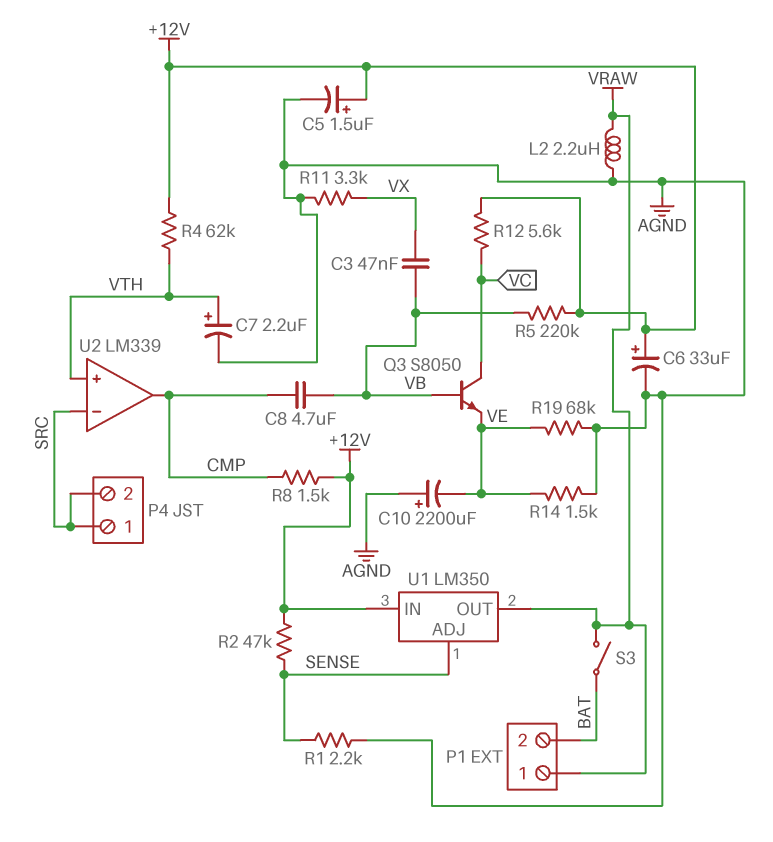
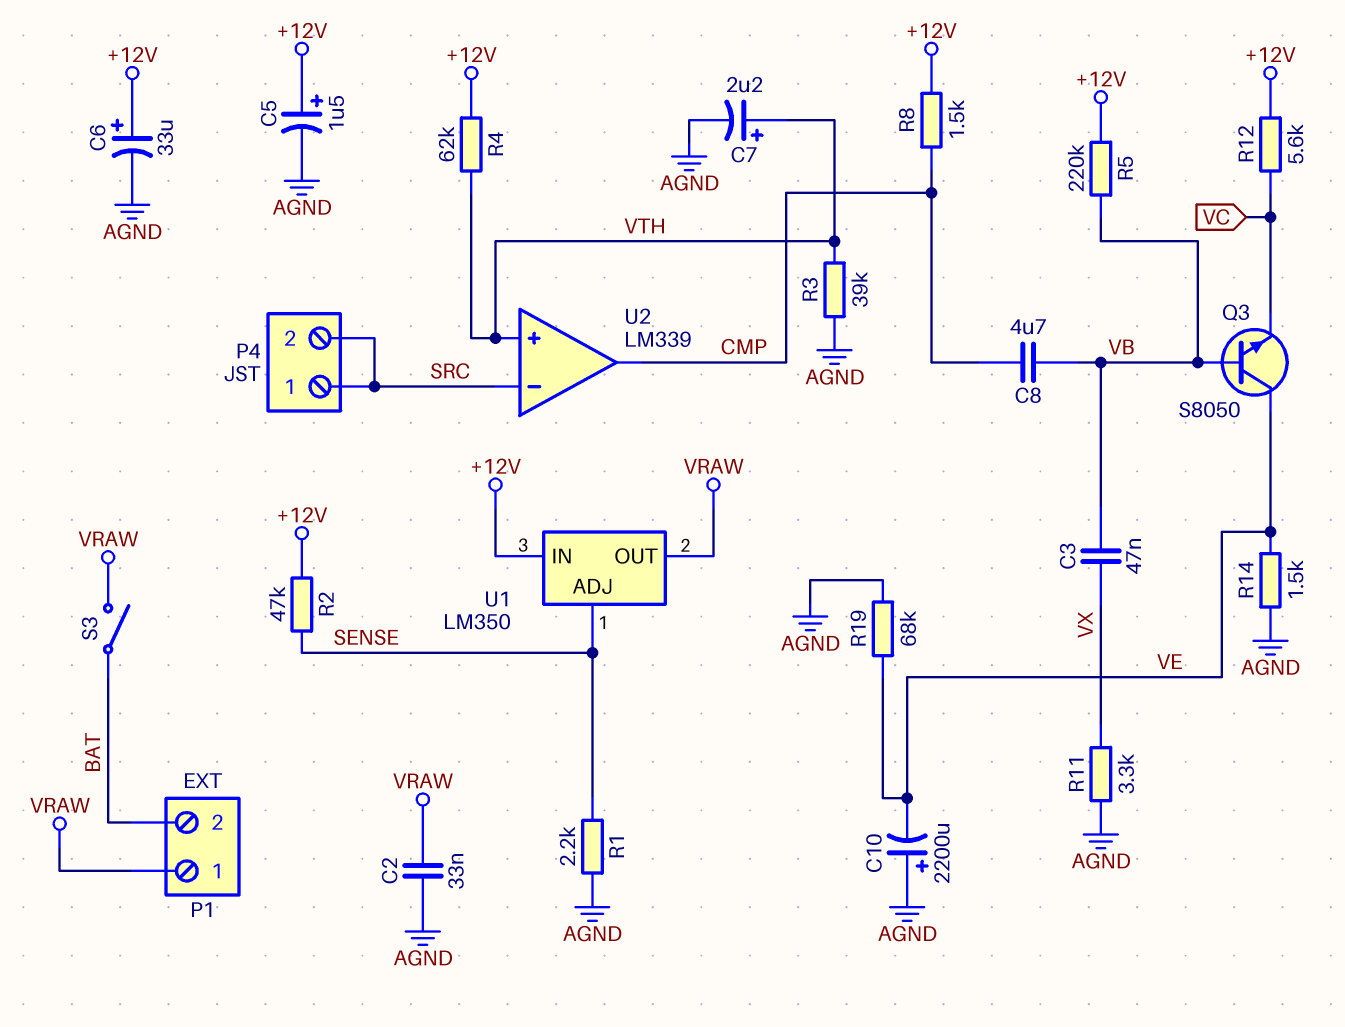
C2: none -> 33nF (AGND, VRAW)
L2: 2.2uH (AGND, VRAW) -> none
Q3: NPN S8050 (B VB, C VC, E VE) -> NPN S8050 (B VB, C VE, E VC)
R3: none -> 39k (AGND, VTH)

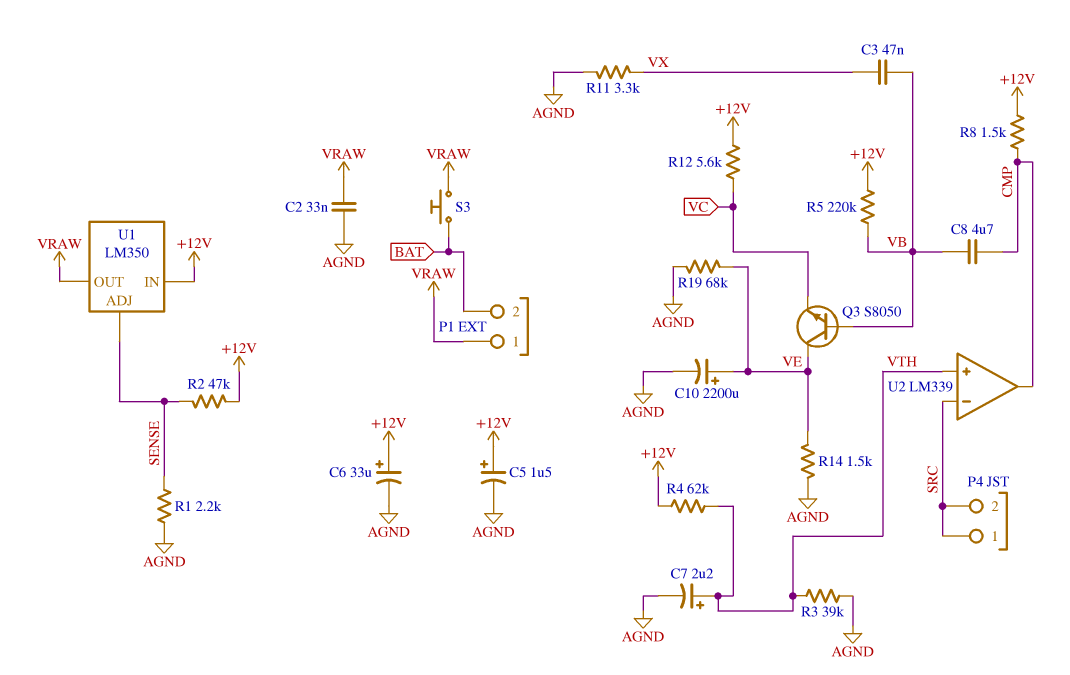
C10: 2200uF (plus AGND, minus VE) -> 2200uF (plus VE, minus AGND)
S3: switch (BAT, VRAW) -> button (BAT, VRAW)

